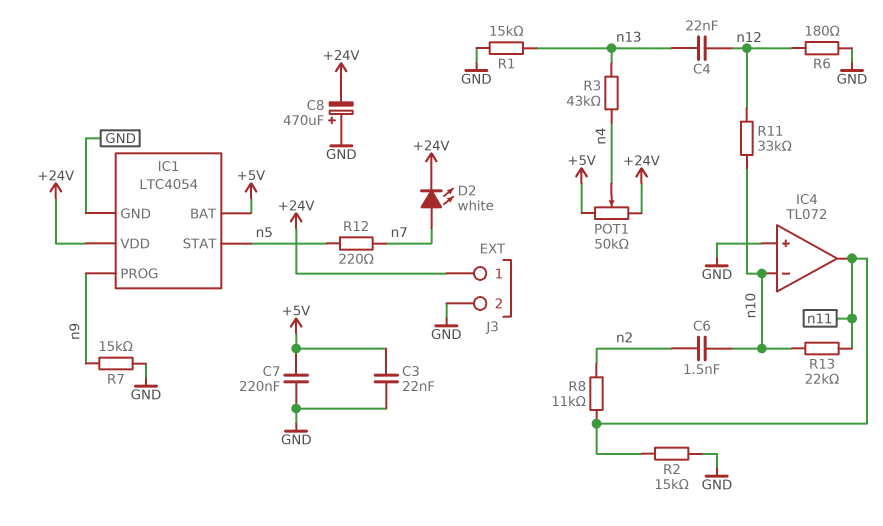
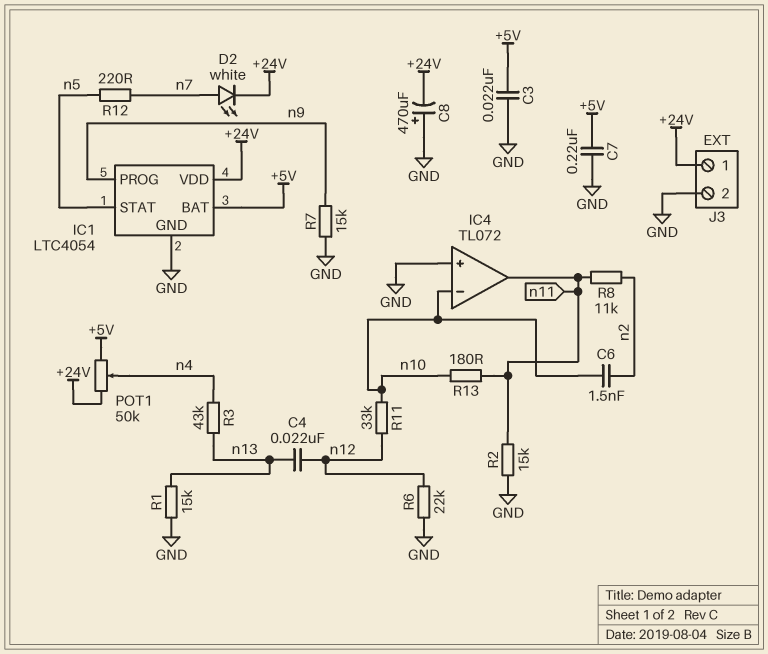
R6: 180 (GND, n12) -> 22k (GND, n12)
R13: 22k (n10, n11) -> 180 (n10, n11)

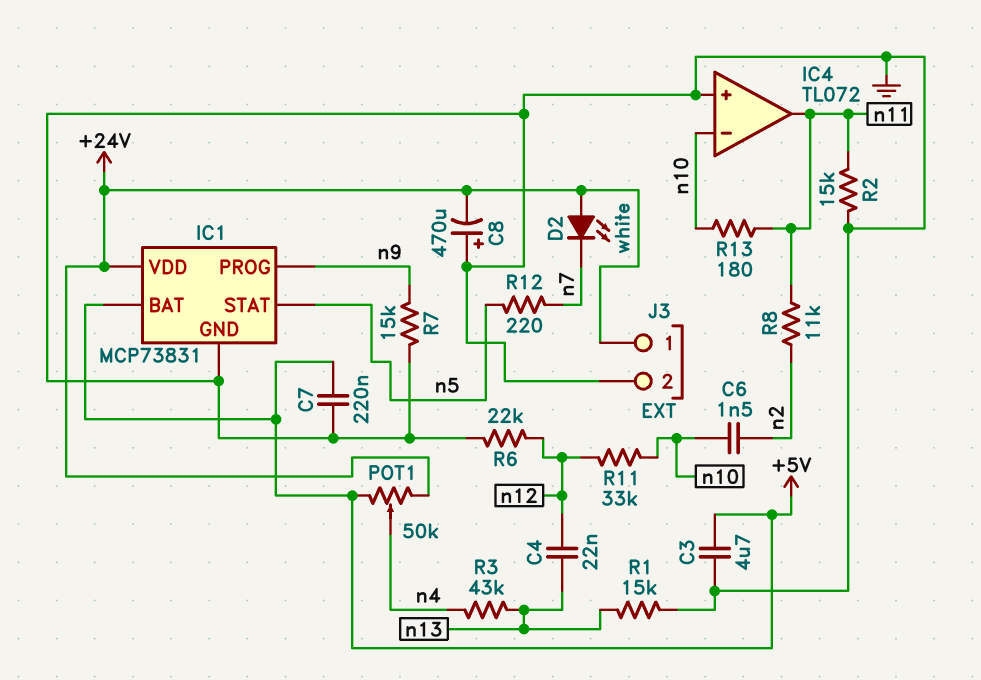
C3: 22nF (+5V, GND) -> 4.7uF (+5V, GND)
D2: LED white (A n7, K +24V) -> LED white (A +24V, K n7)
IC1: LTC4054 -> MCP73831

